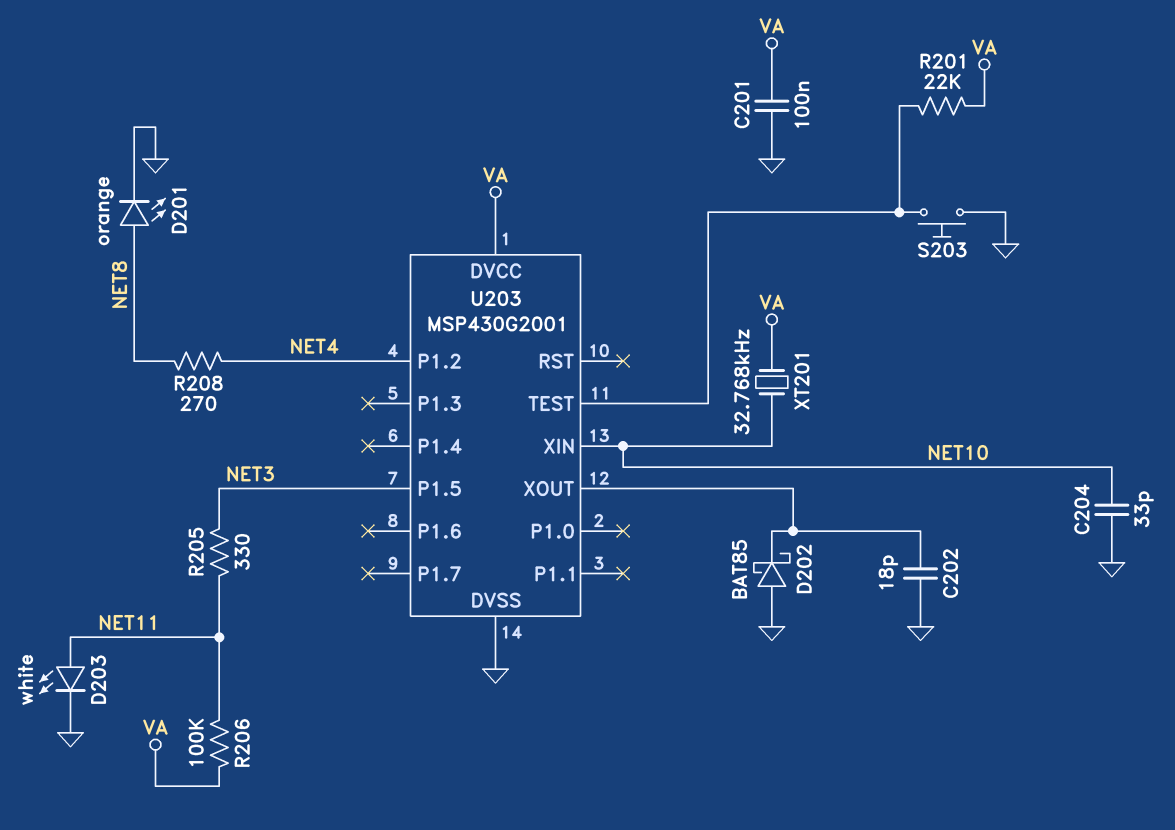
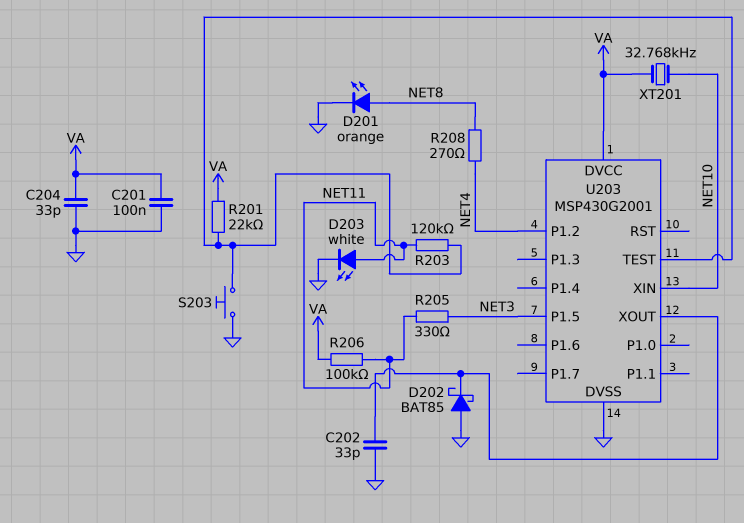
C202: 18pF (GND, U203/XOUT) -> 33pF (GND, U203/XOUT)
C204: 33pF (GND, NET10) -> 33pF (GND, VA)
R203: none -> 120k (NET11, U203/TEST)

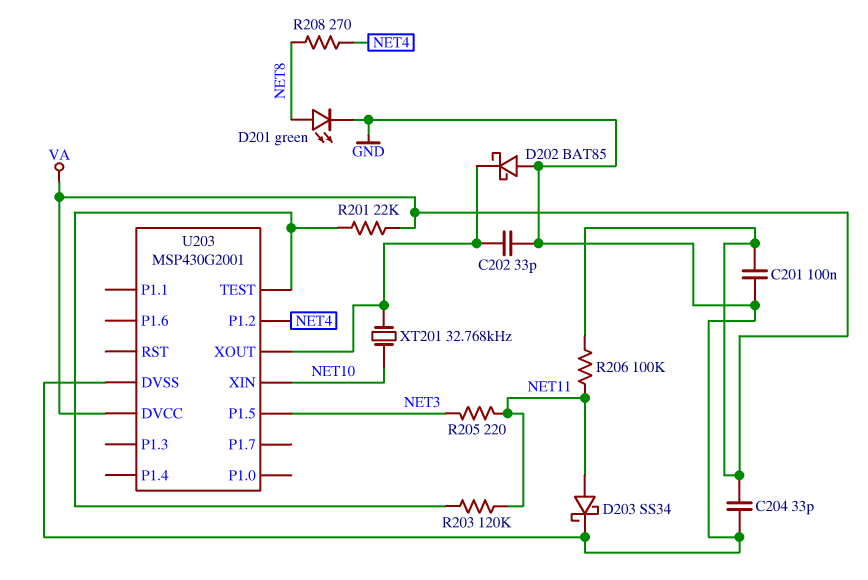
D201: LED orange (A NET8, K GND) -> LED green (A NET8, K GND)
D203: LED white (A NET11, K GND) -> schottky SS34 (A NET11, K GND)
R205: 330 (NET3, NET11) -> 220 (NET3, NET11)
S203: button (GND, U203/TEST) -> none
XT201: 32.768kHz (NET10, VA) -> 32.768kHz (NET10, U203/XOUT)

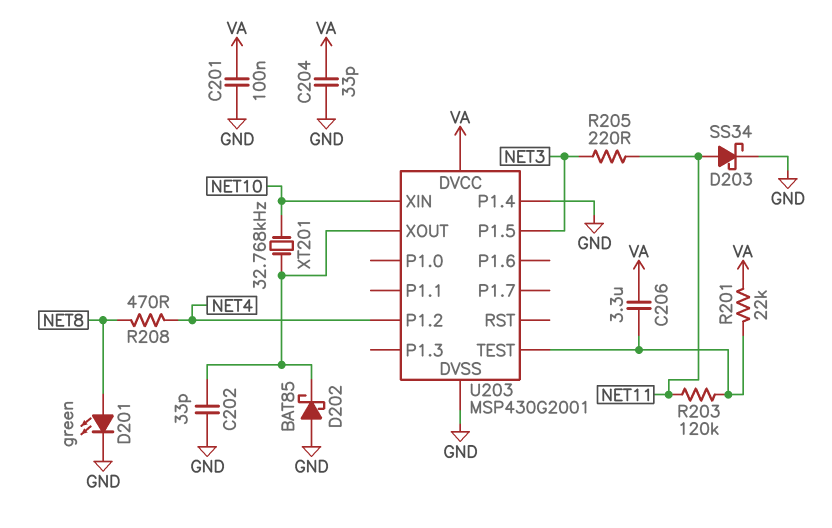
C206: none -> 3.3uF (U203/TEST, VA)
R206: 100k (NET11, VA) -> none
R208: 270 (NET4, NET8) -> 470 (NET4, NET8)
U203 pin P1.4: none -> GND

